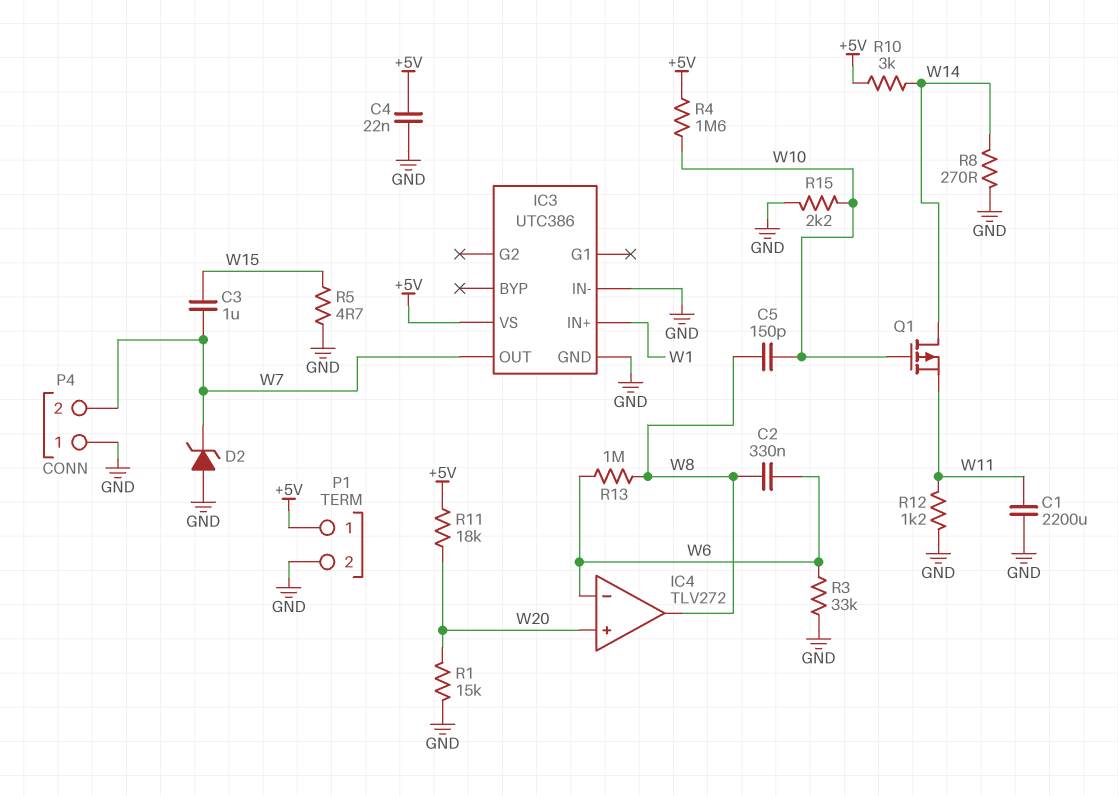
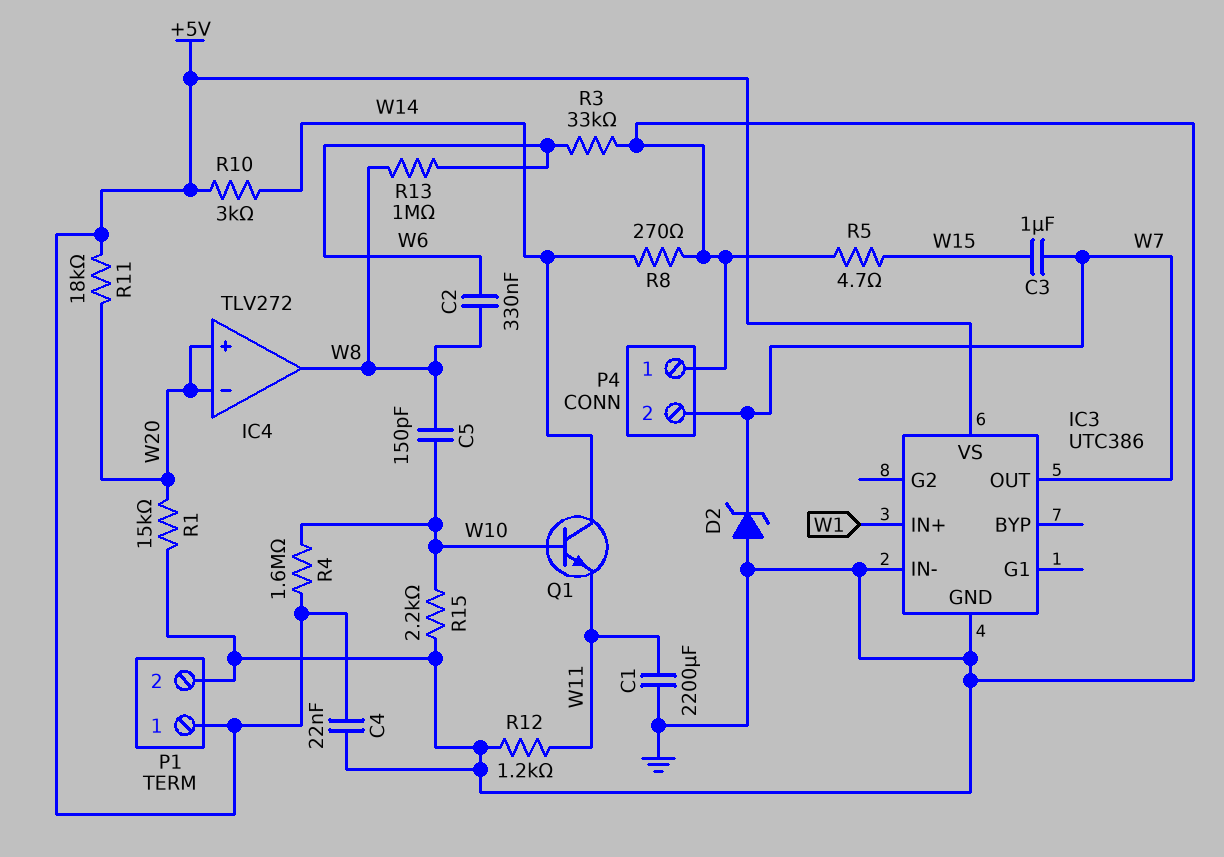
IC4 pin in-: W6 -> W20
Q1: PMOS (G W10, D W14, S W11) -> NPN (B W10, C W14, E W11)

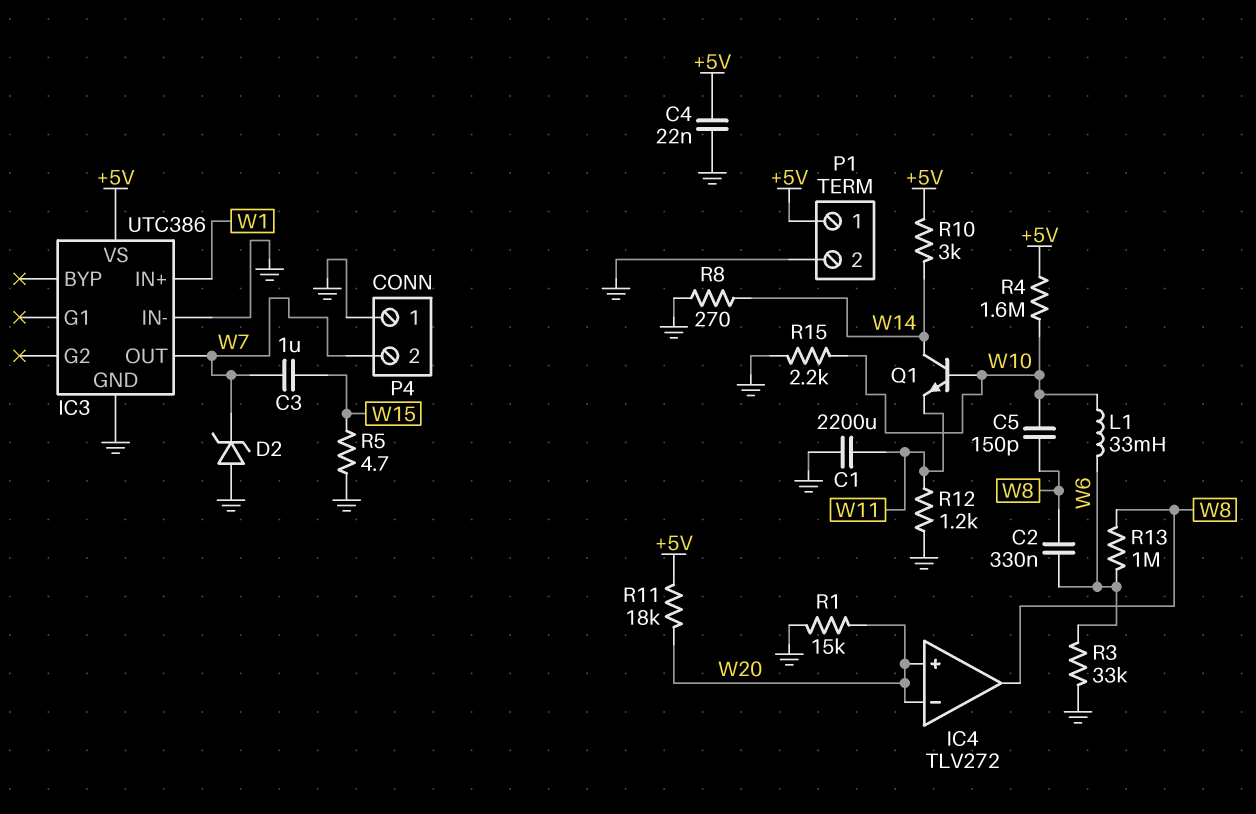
L1: none -> 33mH (W6, W10)

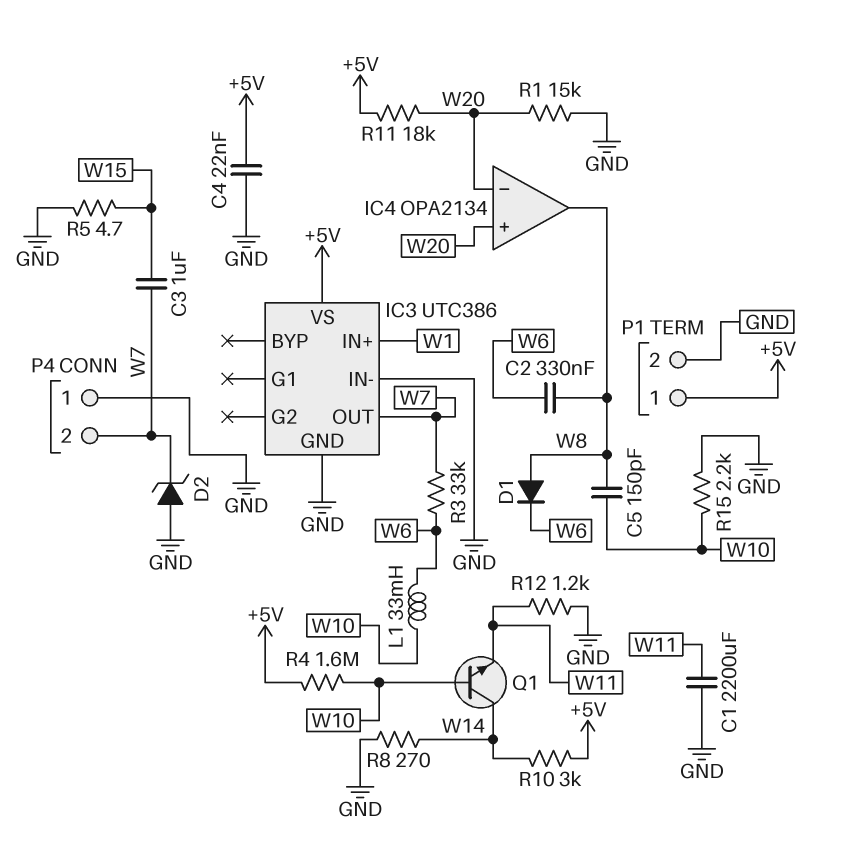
D1: none -> diode (A W8, K W6)
IC4: TLV272 -> OPA2134
R3: 33k (GND, W6) -> 33k (W6, W7)
R13: 1M (W6, W8) -> none

